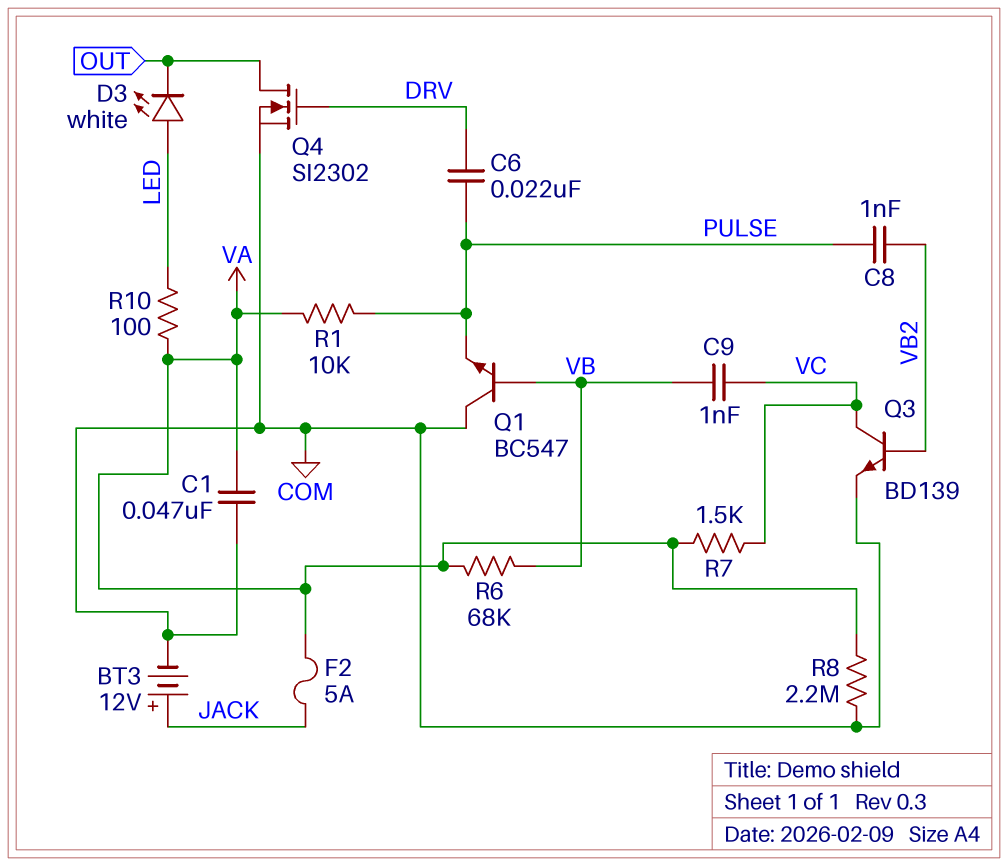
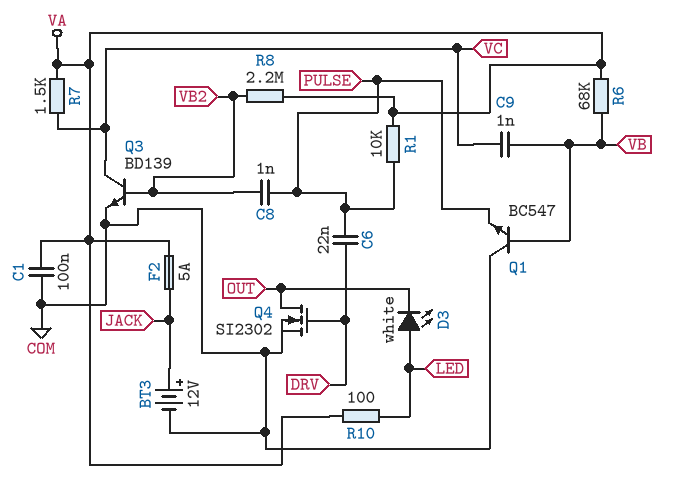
C1: 47nF (COM, VA) -> 100nF (COM, VA)
R8: 2.2M (COM, VA) -> 2.2M (VA, VB2)

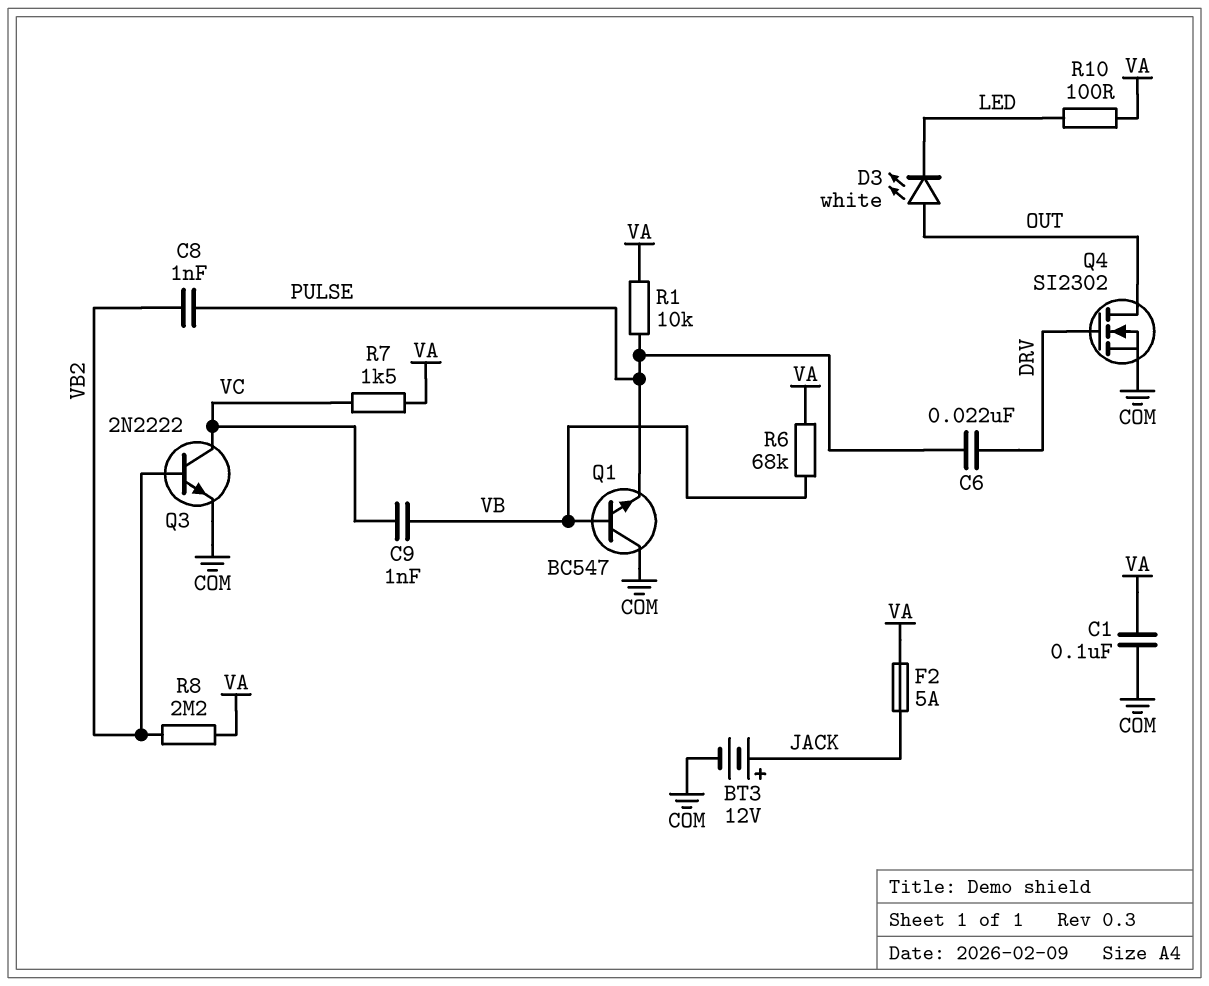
D3: LED white (A LED, K OUT) -> LED white (A OUT, K LED)
Q3: NPN BD139 (B VB2, C VC, E COM) -> NPN 2N2222 (B VB2, C VC, E COM)

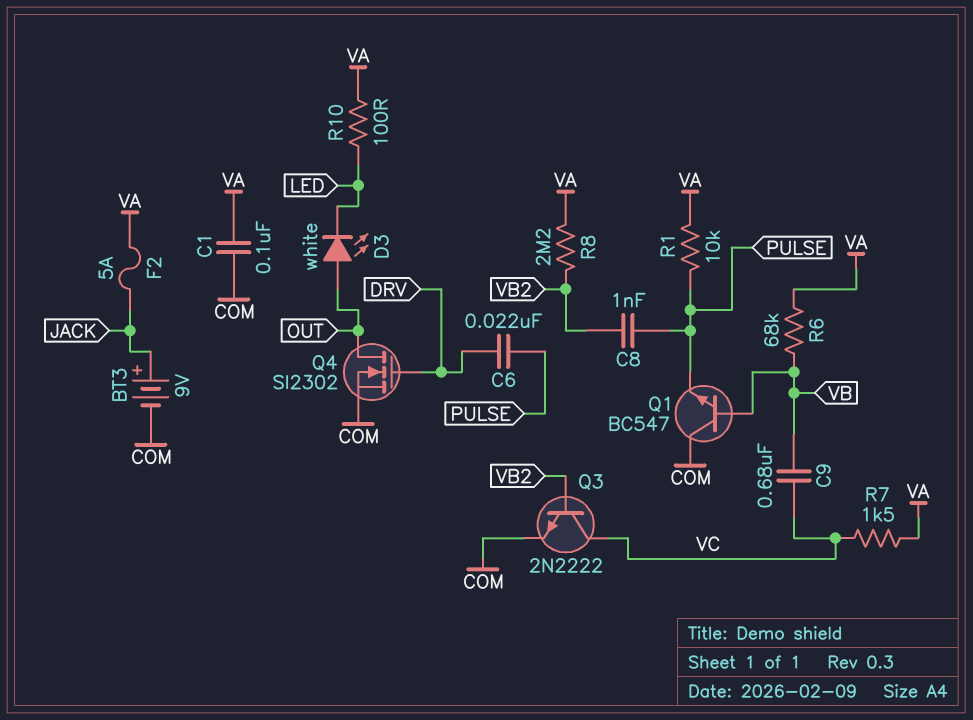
BT3: 12V (plus JACK, minus COM) -> 9V (plus JACK, minus COM)
C9: 1nF (VB, VC) -> 680nF (VB, VC)

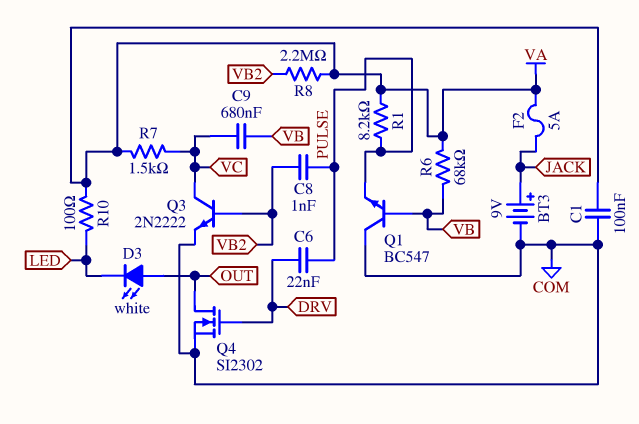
R1: 10k (PULSE, VA) -> 8.2k (PULSE, VA)

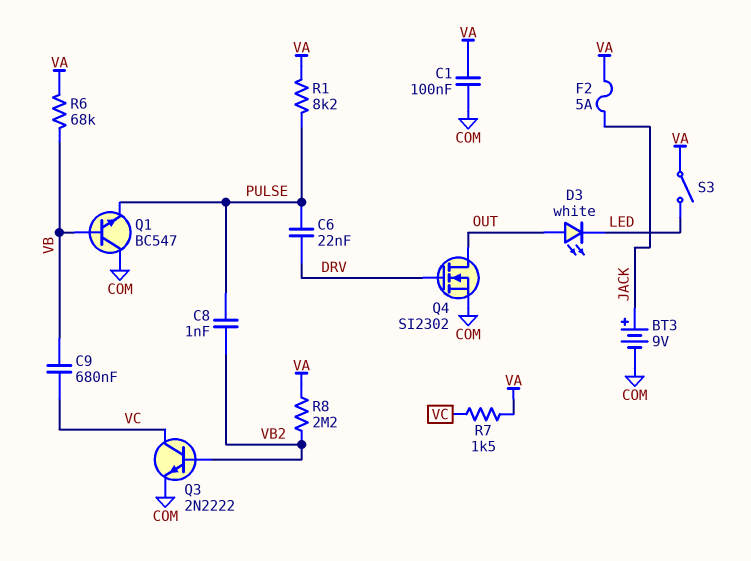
R10: 100 (LED, VA) -> none
S3: none -> switch (LED, VA)

